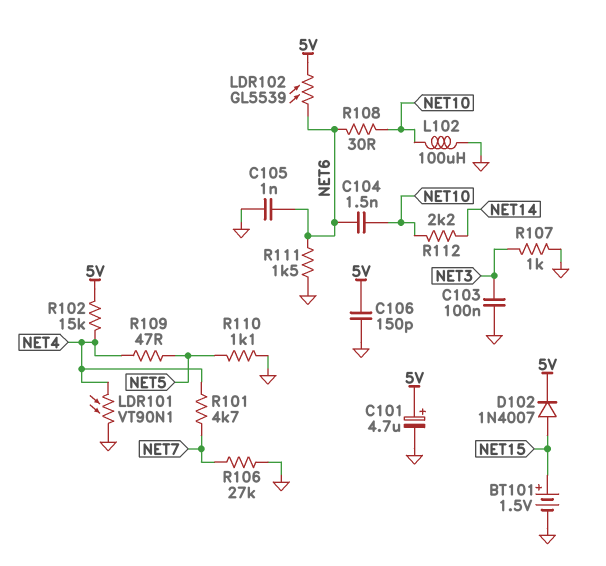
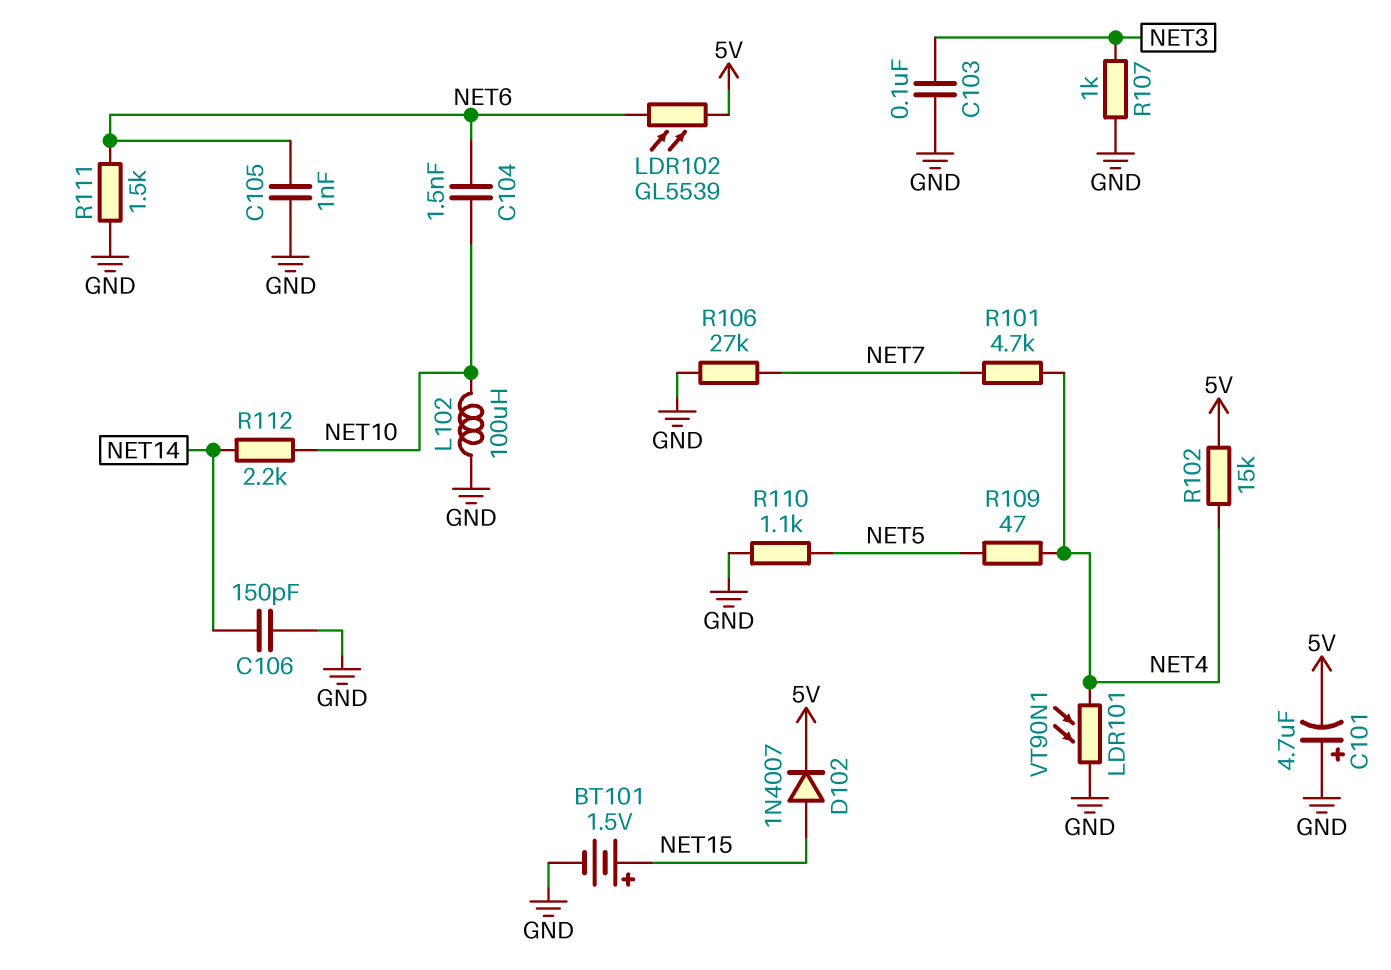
C101: 4.7uF (plus 5V, minus GND) -> 4.7uF (plus GND, minus 5V)
C106: 150pF (5V, GND) -> 150pF (GND, NET14)
R108: 30 (NET6, NET10) -> none

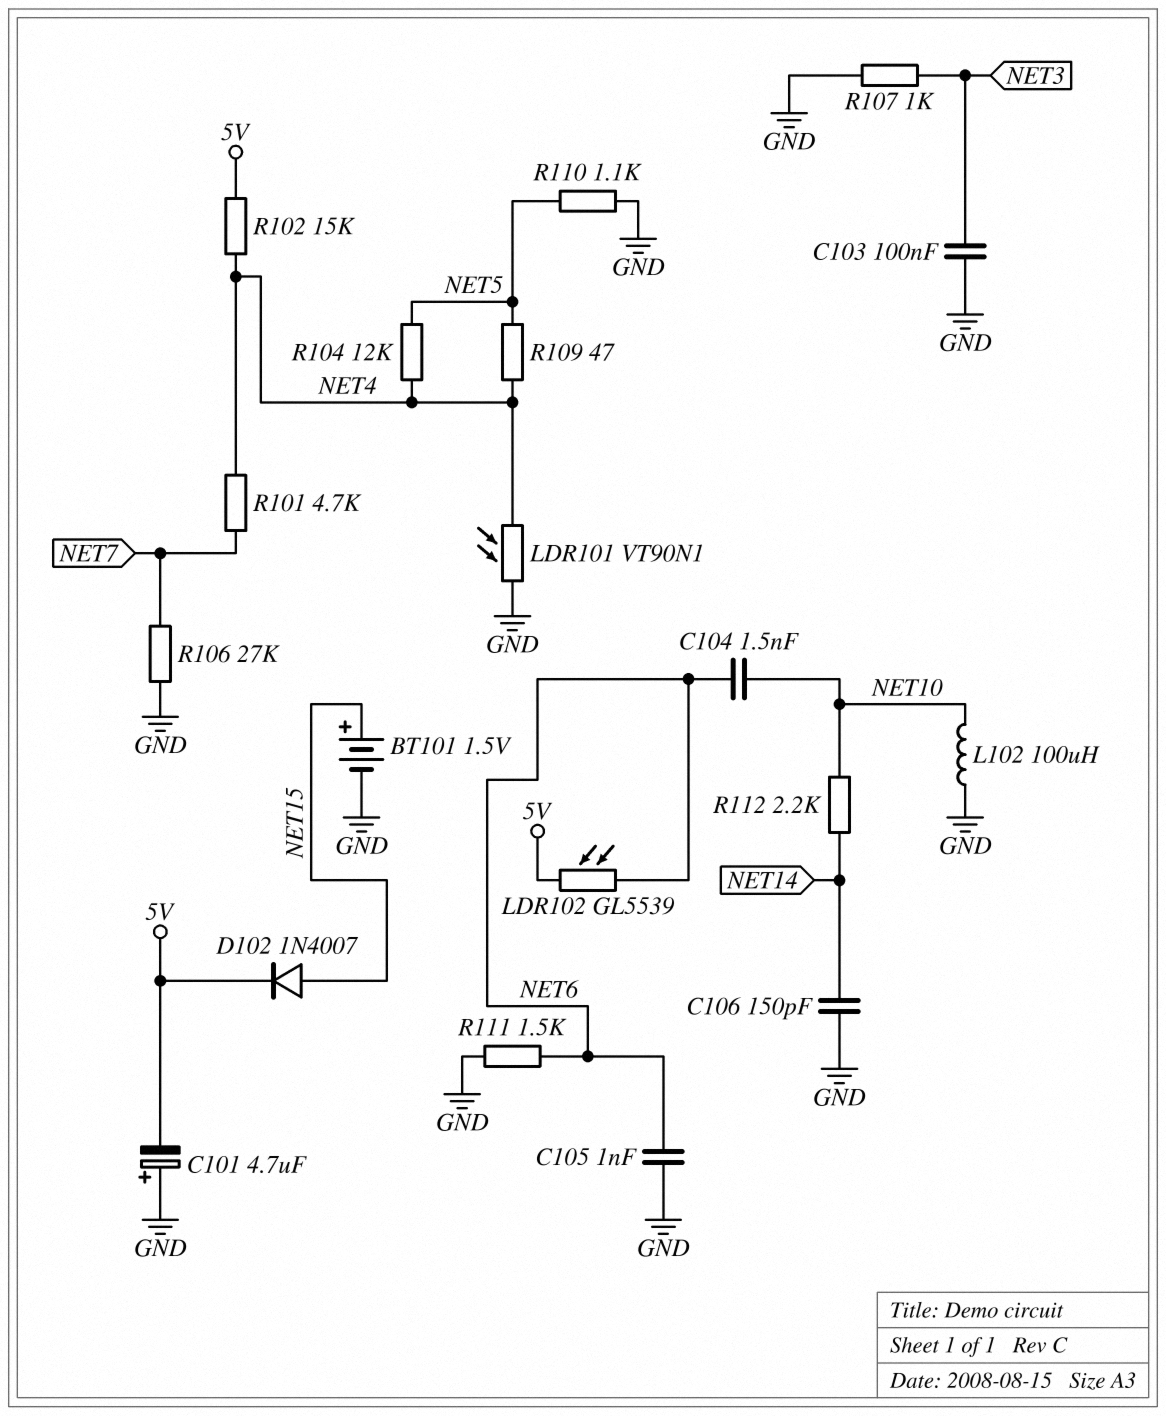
R104: none -> 12k (NET4, NET5)

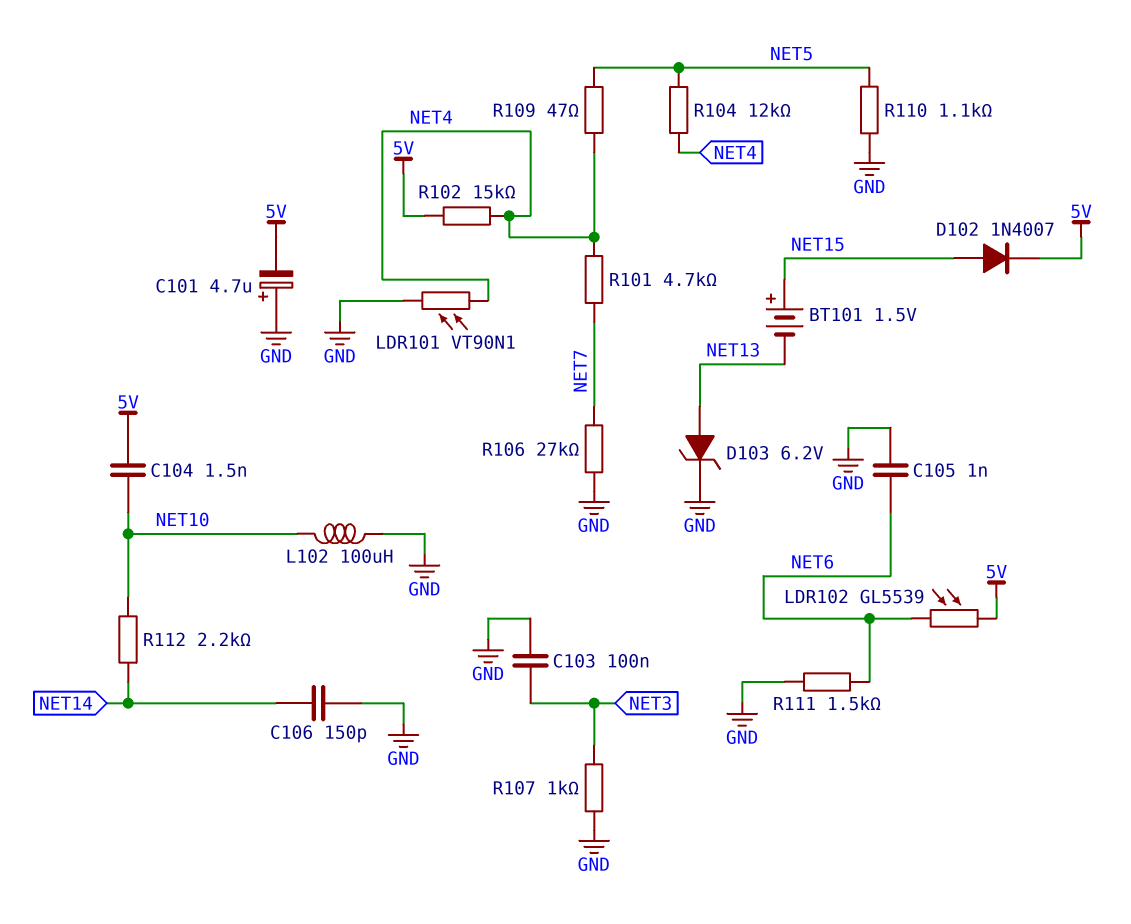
BT101: 1.5V (plus NET15, minus GND) -> 1.5V (plus NET15, minus NET13)
C104: 1.5nF (NET6, NET10) -> 1.5nF (5V, NET10)
D103: none -> zener 6.2V (A NET13, K GND)

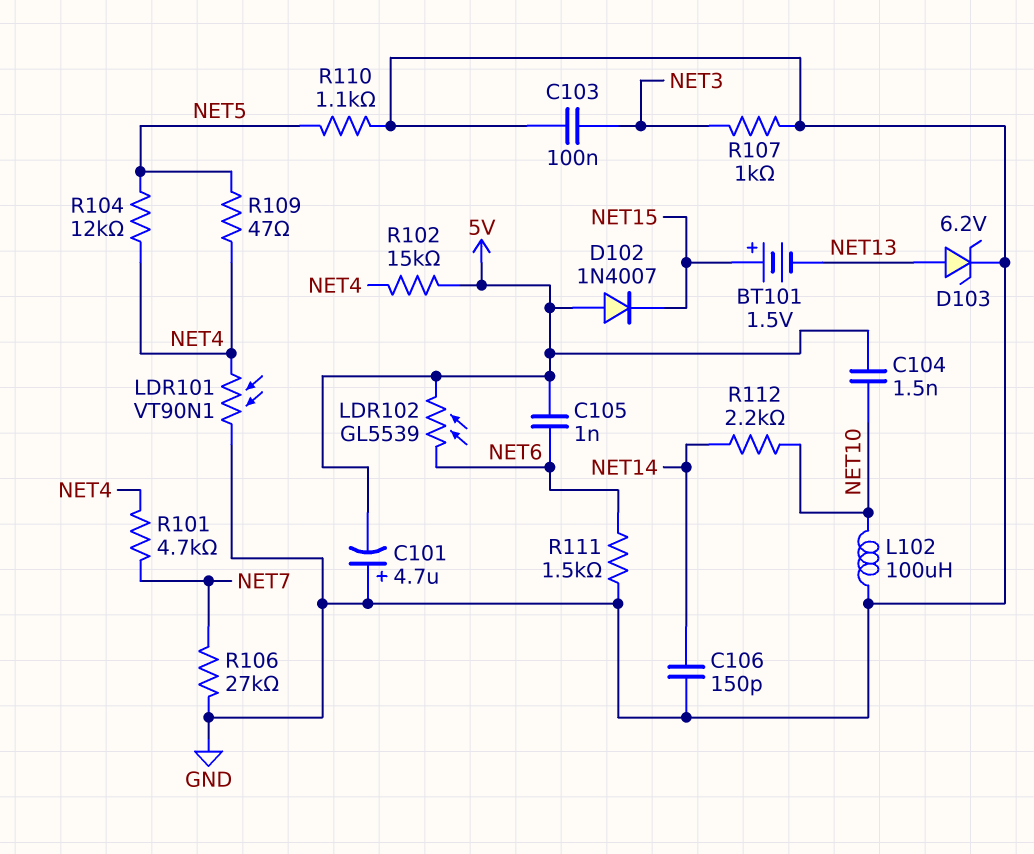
C105: 1nF (GND, NET6) -> 1nF (5V, NET6)
D102: diode 1N4007 (A NET15, K 5V) -> diode 1N4007 (A 5V, K NET15)

